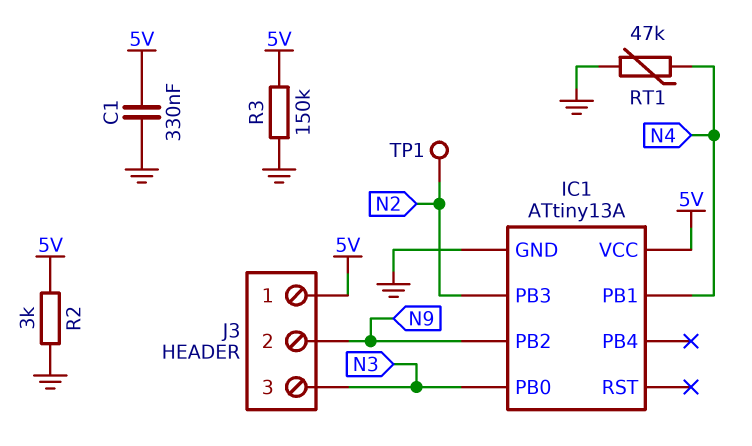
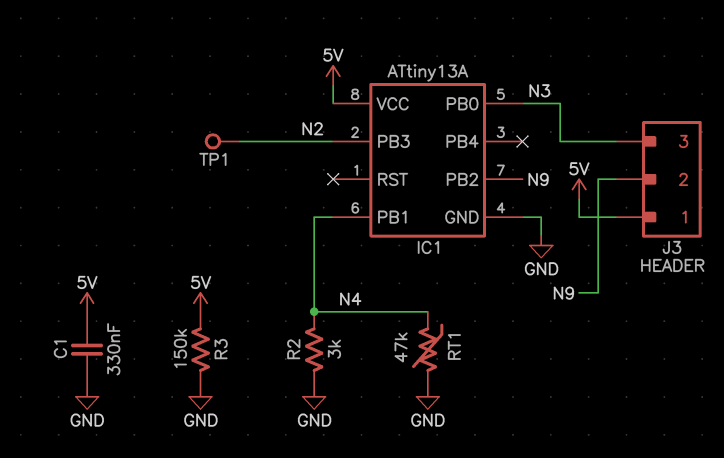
R2: 3k (5V, GND) -> 3k (GND, N4)

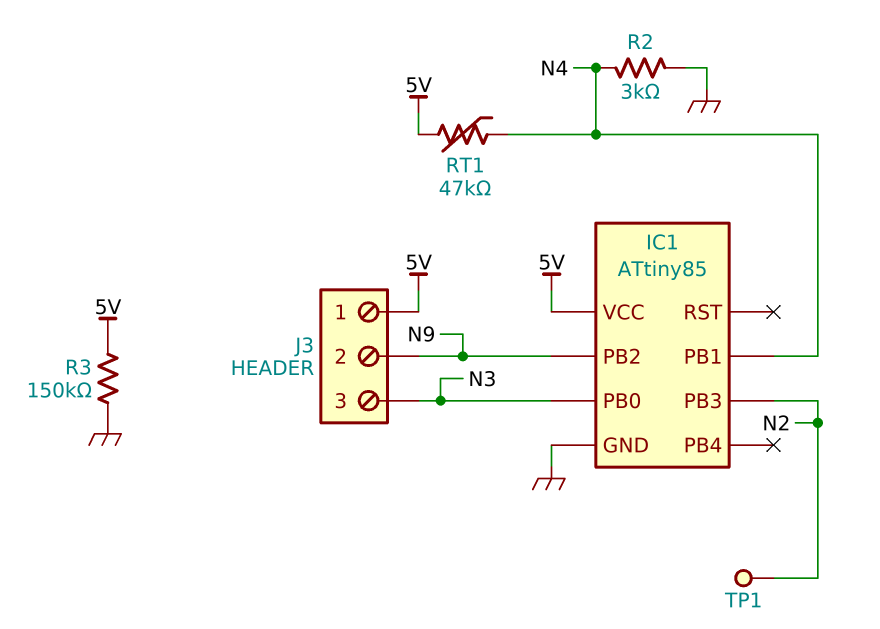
C1: 330nF (5V, GND) -> none
IC1: ATtiny13A -> ATtiny85
RT1: 47k (GND, N4) -> 47k (5V, N4)

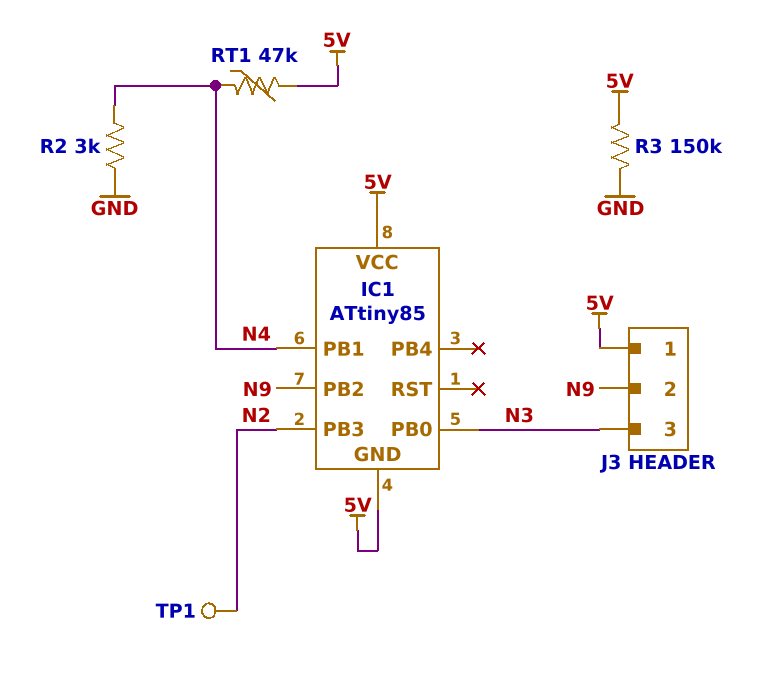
IC1 pin GND: GND -> 5V

